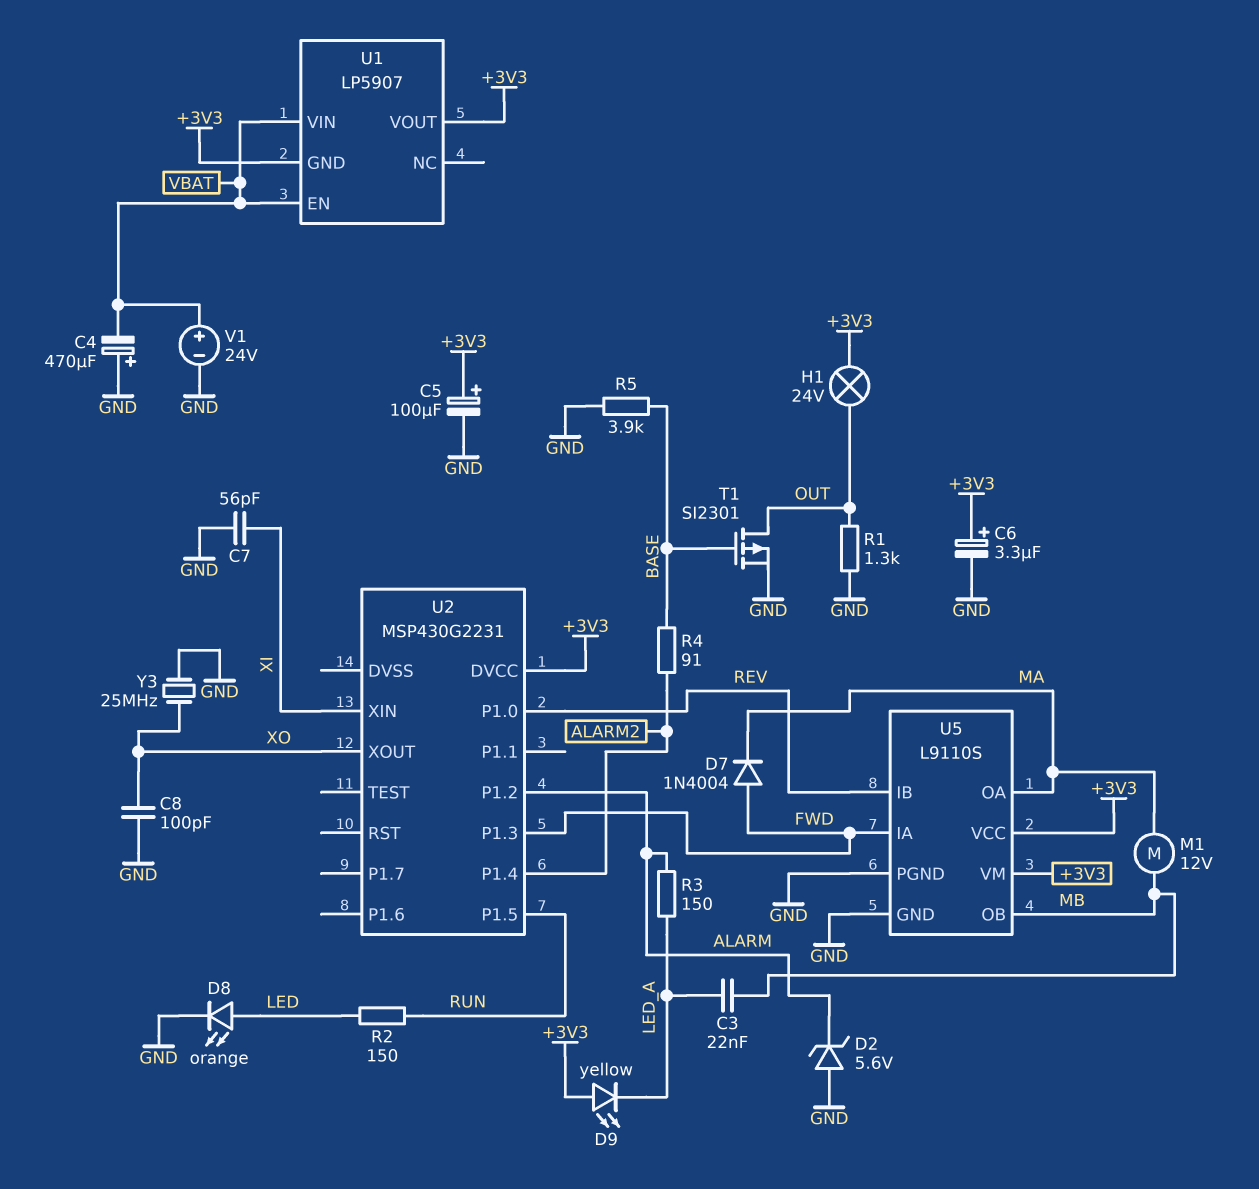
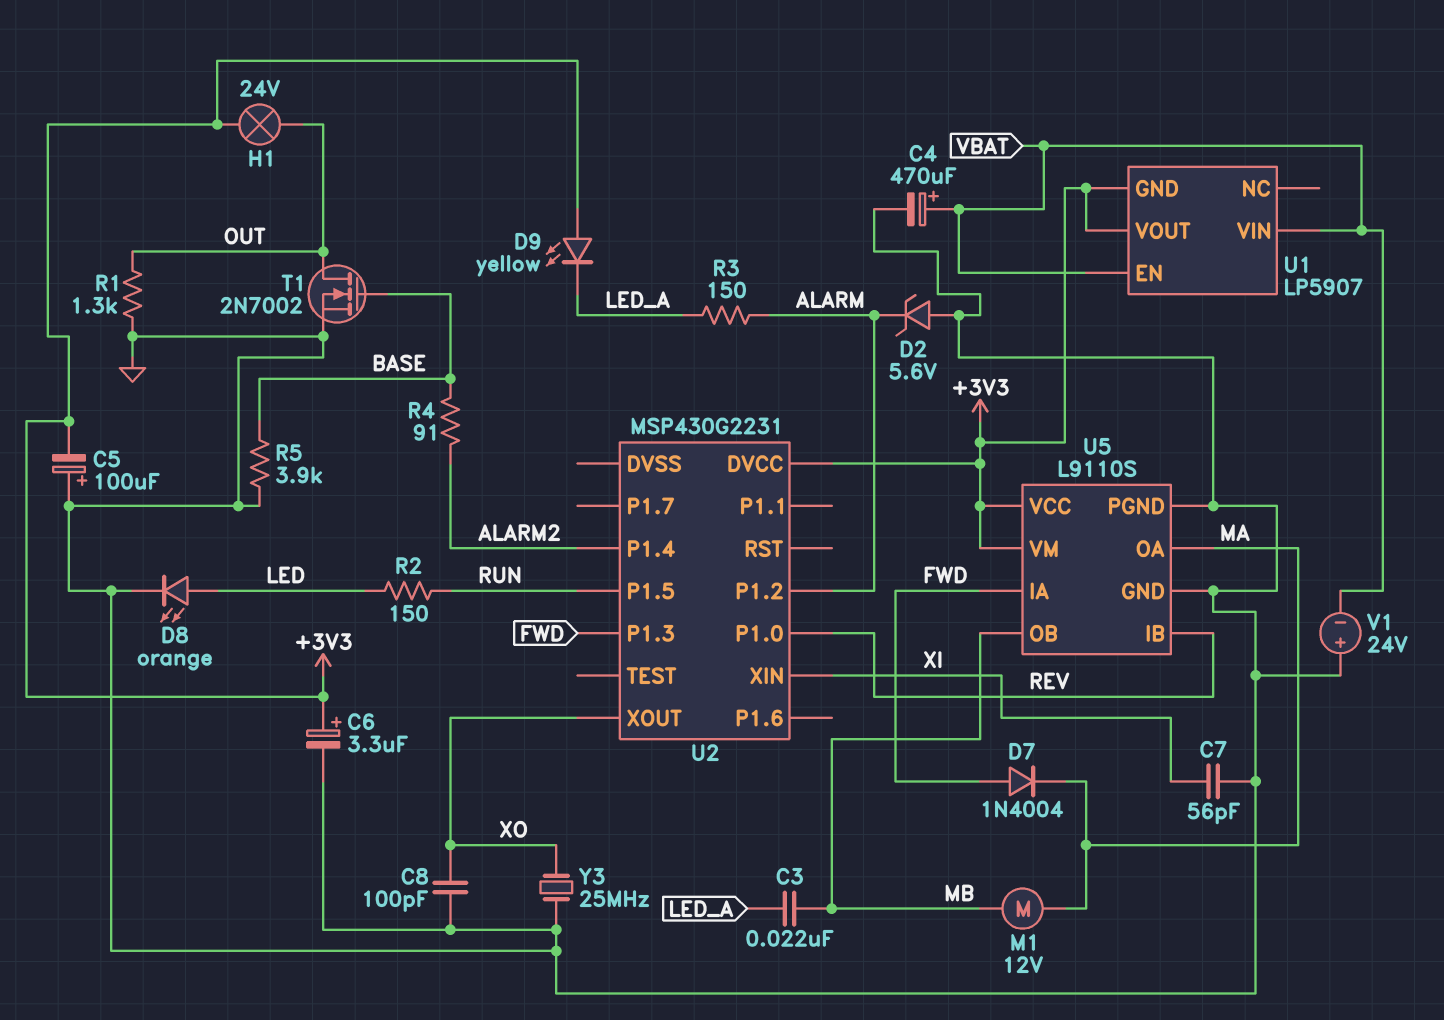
C4: 470uF (plus GND, minus VBAT) -> 470uF (plus VBAT, minus GND)
C5: 100uF (plus +3V3, minus GND) -> 100uF (plus GND, minus +3V3)
T1: PMOS SI2301 (G BASE, D OUT, S GND) -> NMOS 2N7002 (G BASE, D OUT, S GND)
V1: 24V (plus VBAT, minus GND) -> 24V (plus GND, minus VBAT)

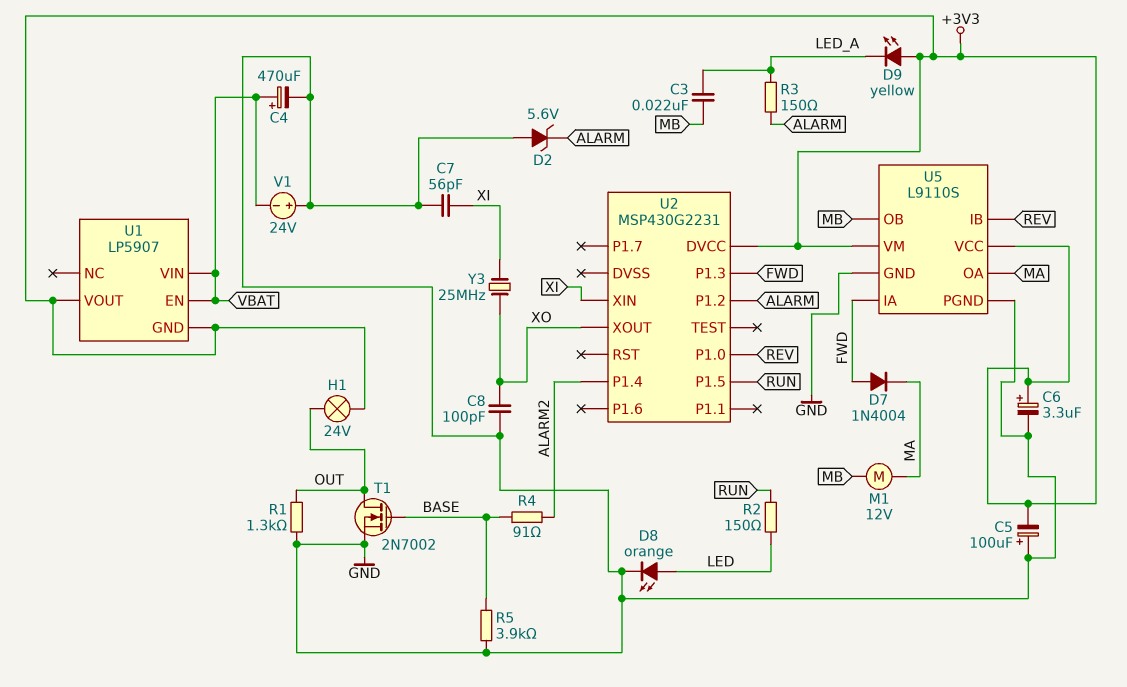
Y3: 25MHz (GND, XO) -> 25MHz (XI, XO)

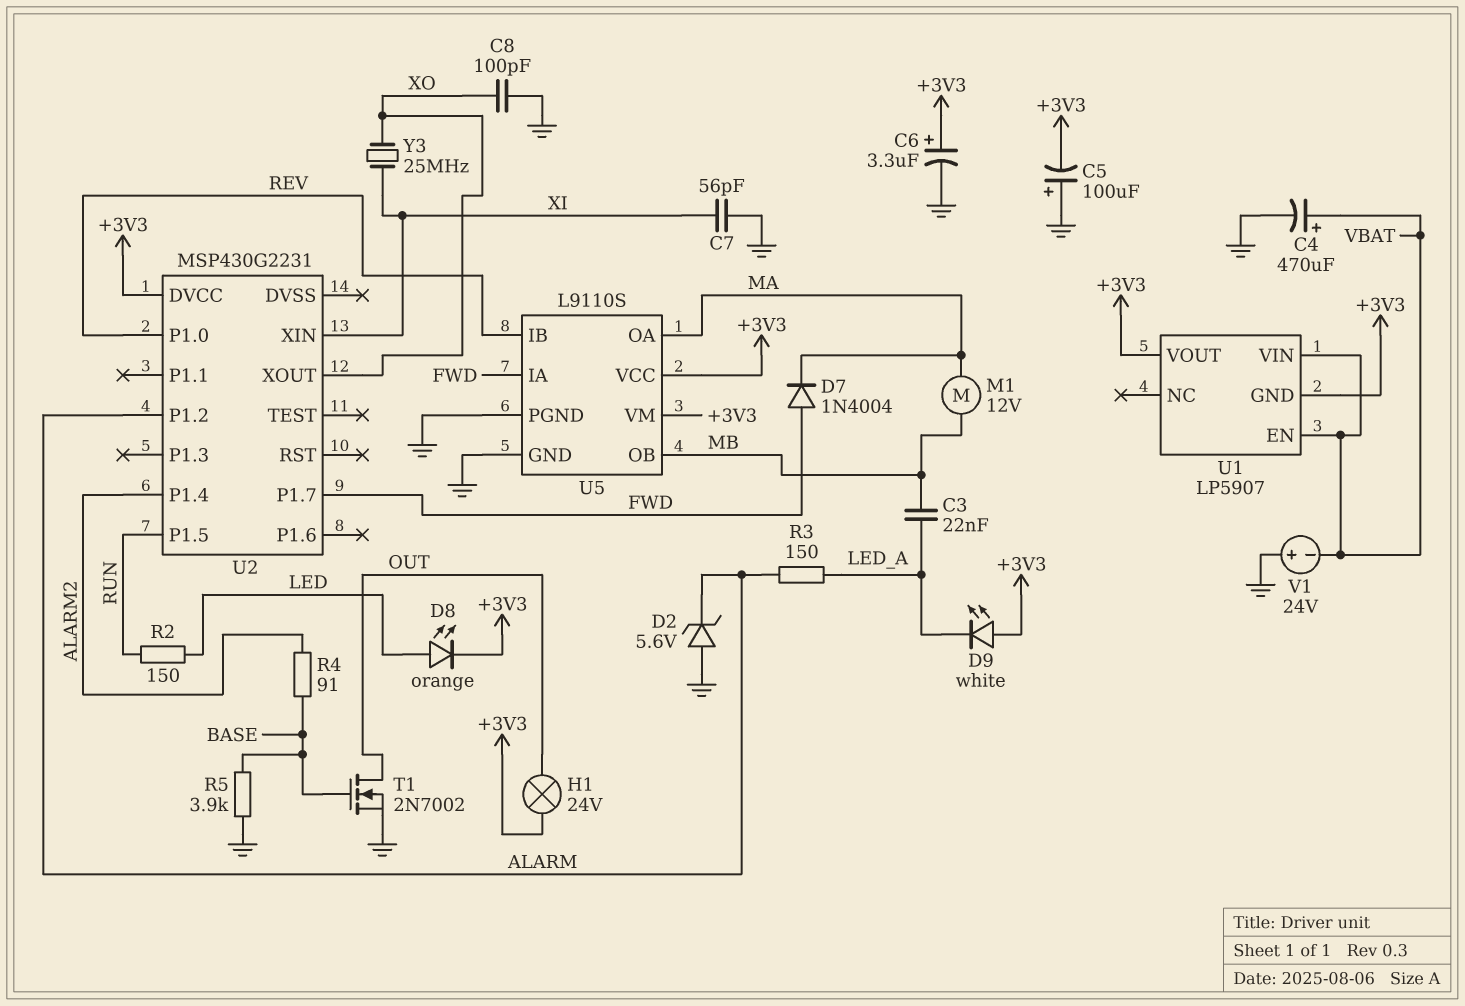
D8: LED orange (A LED, K GND) -> LED orange (A LED, K +3V3)
D9: LED yellow (A +3V3, K LED_A) -> LED white (A +3V3, K LED_A)
R1: 1.3k (GND, OUT) -> none
U2 pin P1.3: FWD -> none
U2 pin P1.7: none -> FWD

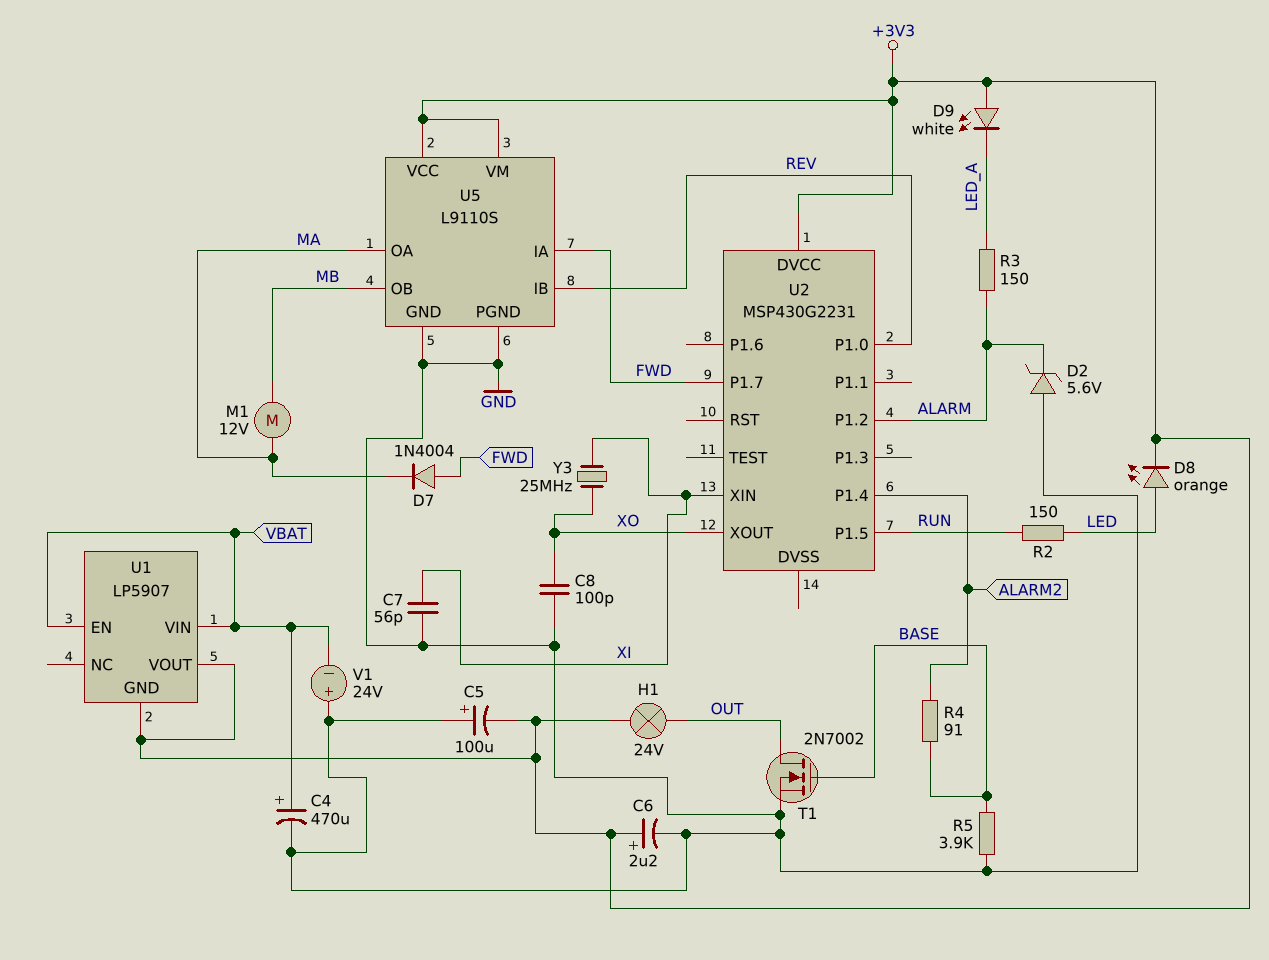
C3: 22nF (LED_A, MB) -> none
C6: 3.3uF (plus +3V3, minus GND) -> 2.2uF (plus +3V3, minus GND)

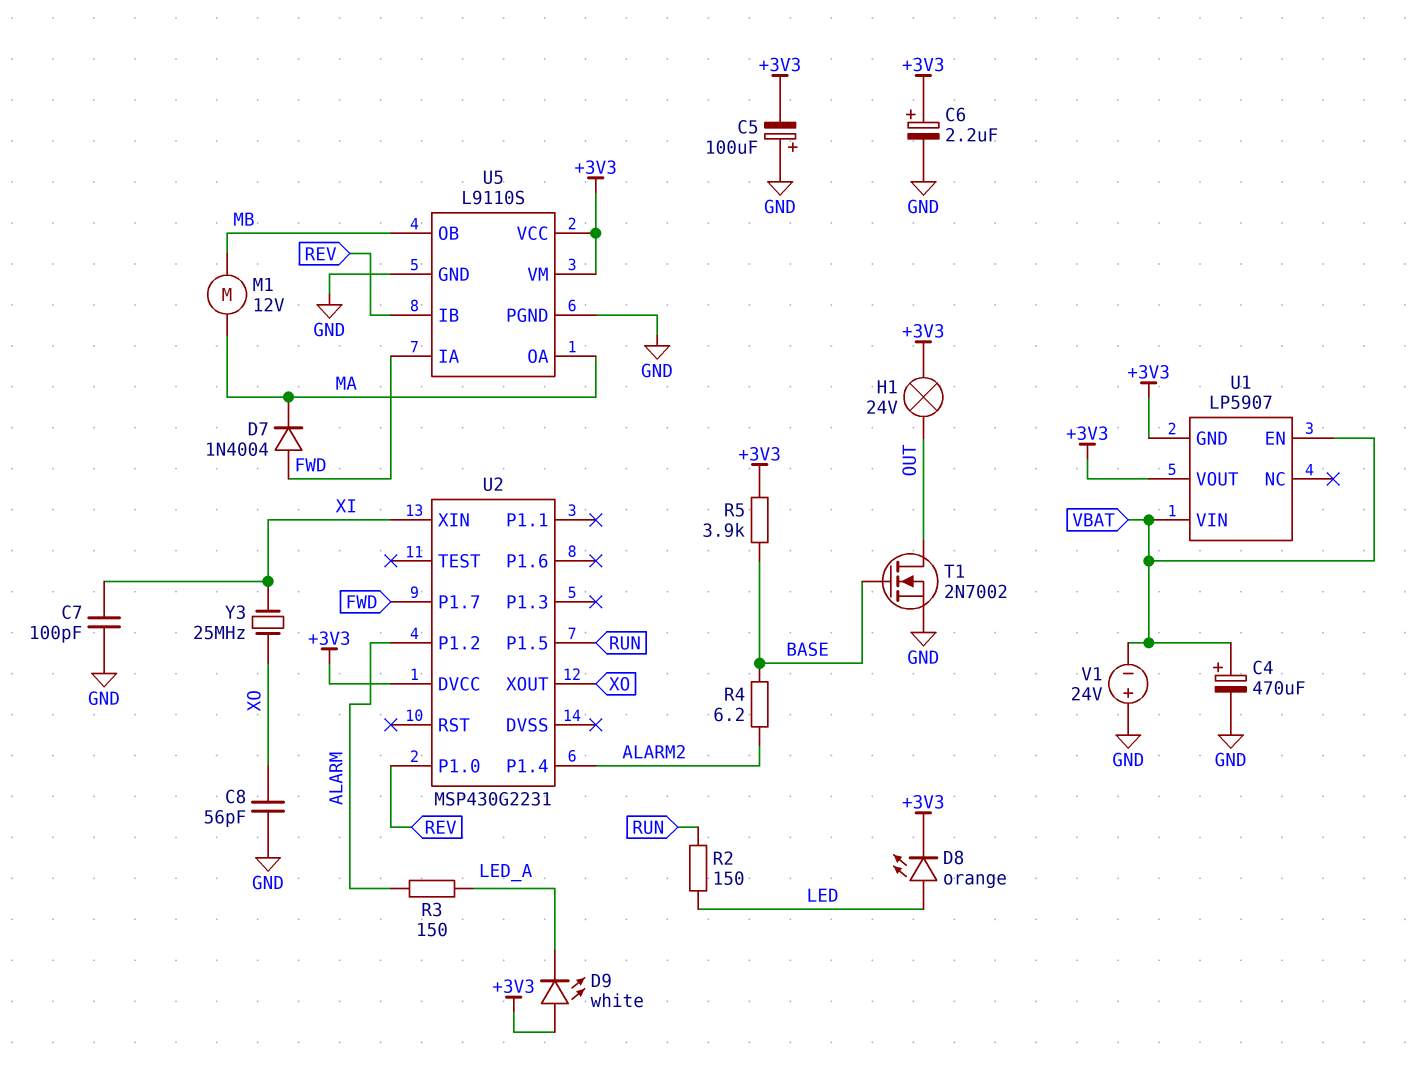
C7: 56pF (GND, XI) -> 100pF (GND, XI)
C8: 100pF (GND, XO) -> 56pF (GND, XO)
D2: zener 5.6V (A GND, K ALARM) -> none
R4: 91 (ALARM2, BASE) -> 6.2 (ALARM2, BASE)
R5: 3.9k (BASE, GND) -> 3.9k (+3V3, BASE)

